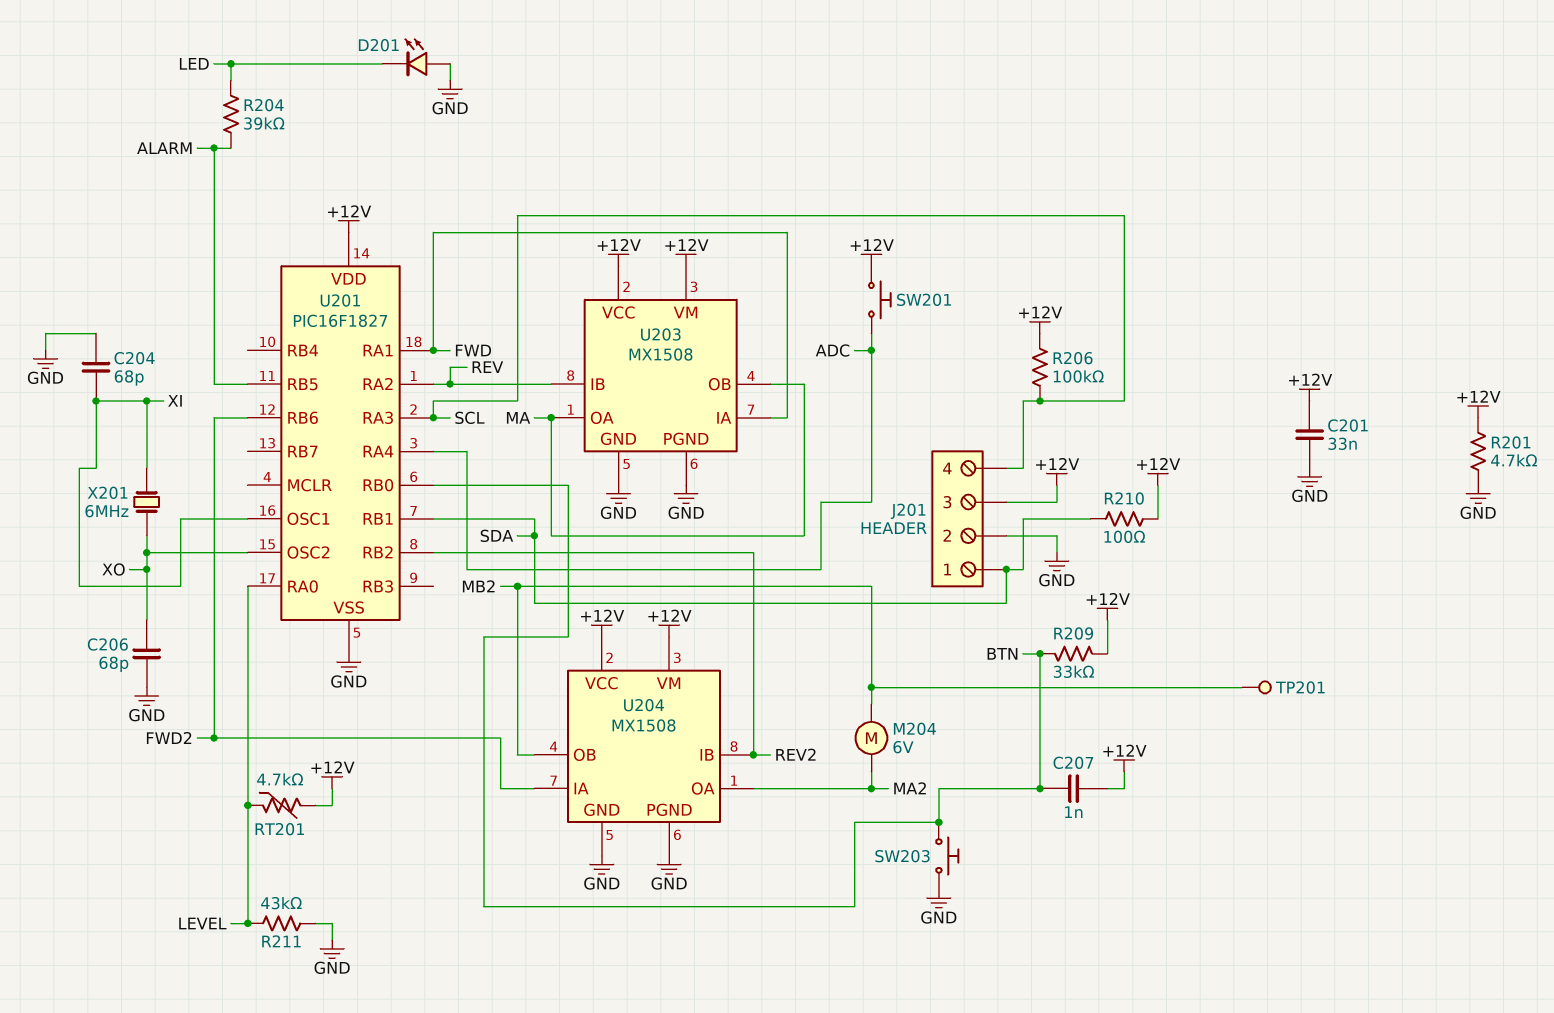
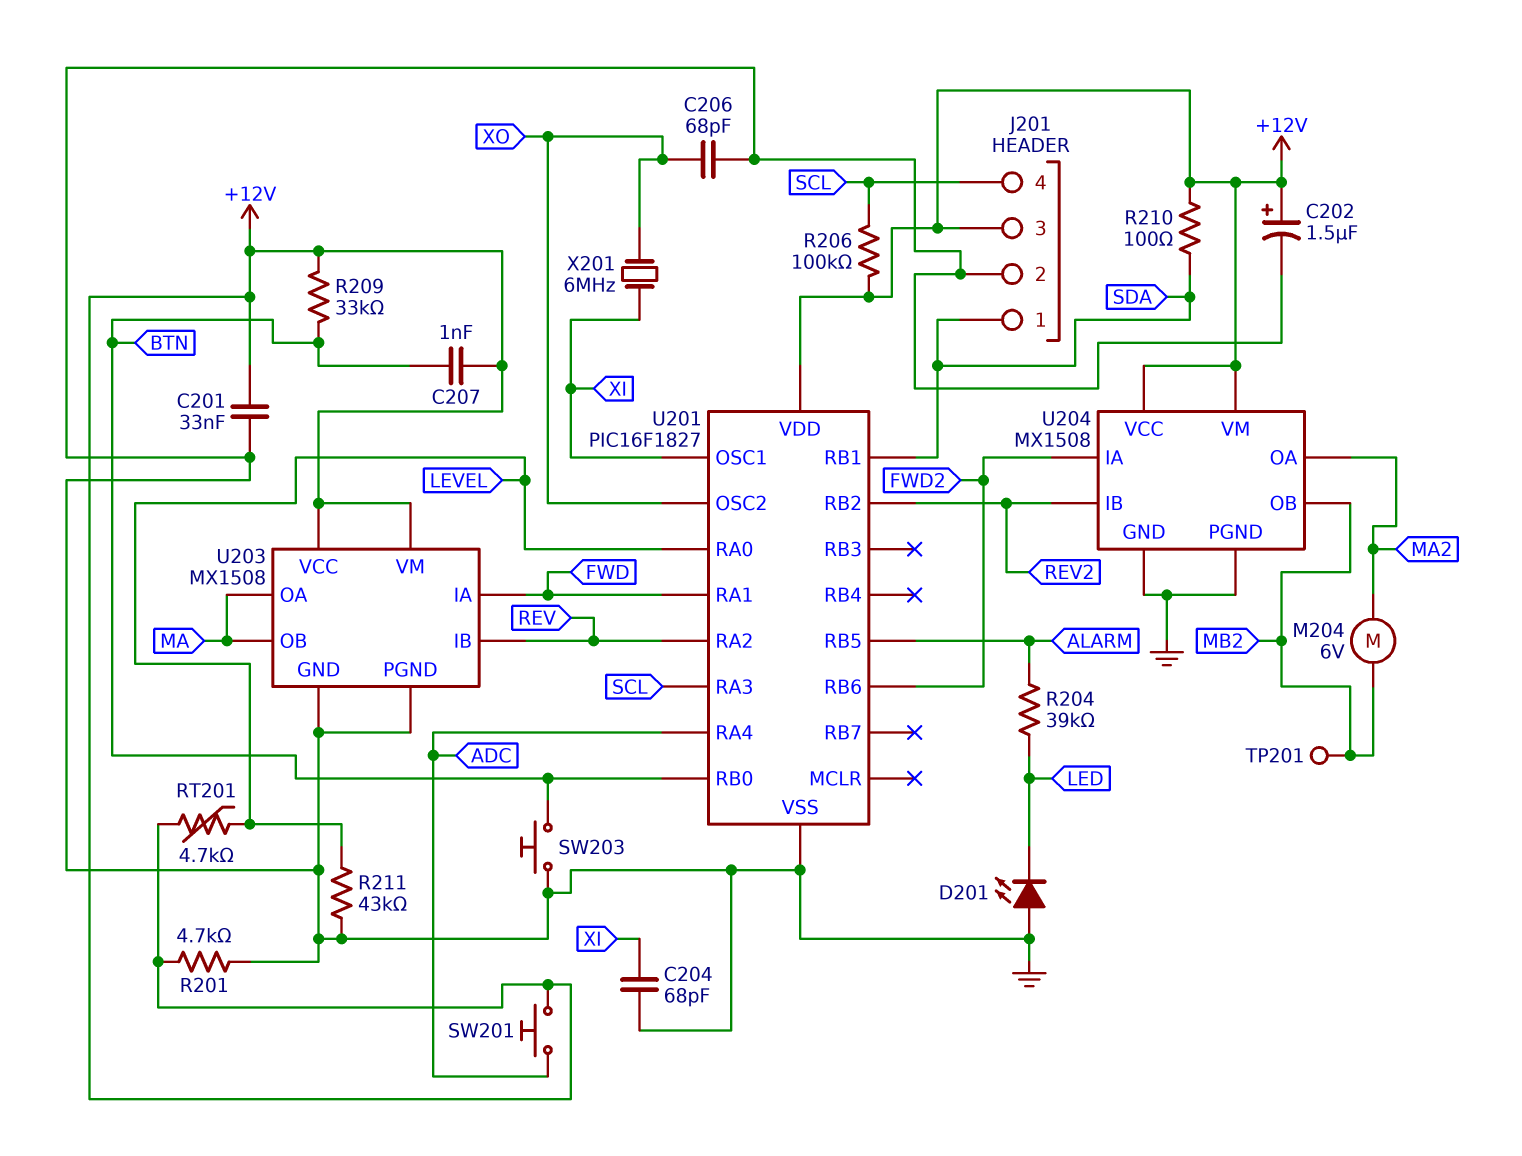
C202: none -> 1.5uF (plus +12V, minus GND)

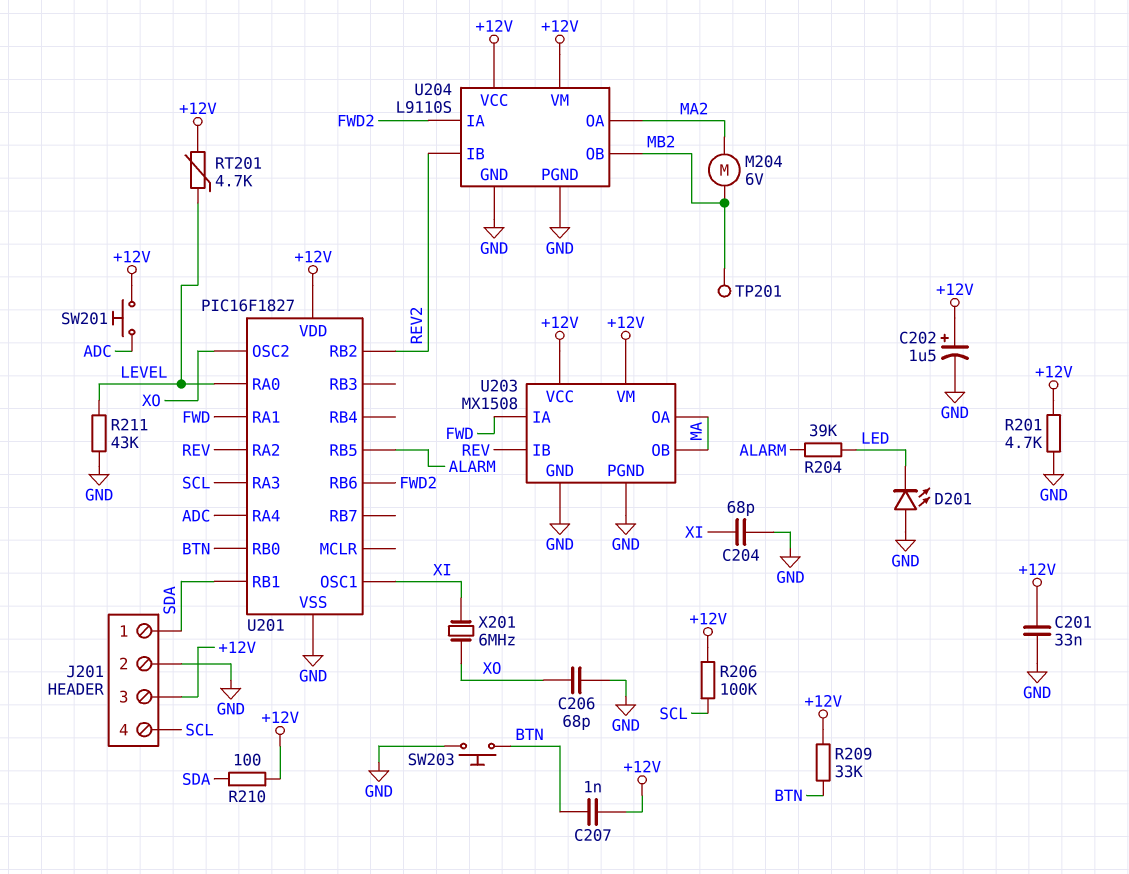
U204: MX1508 -> L9110S

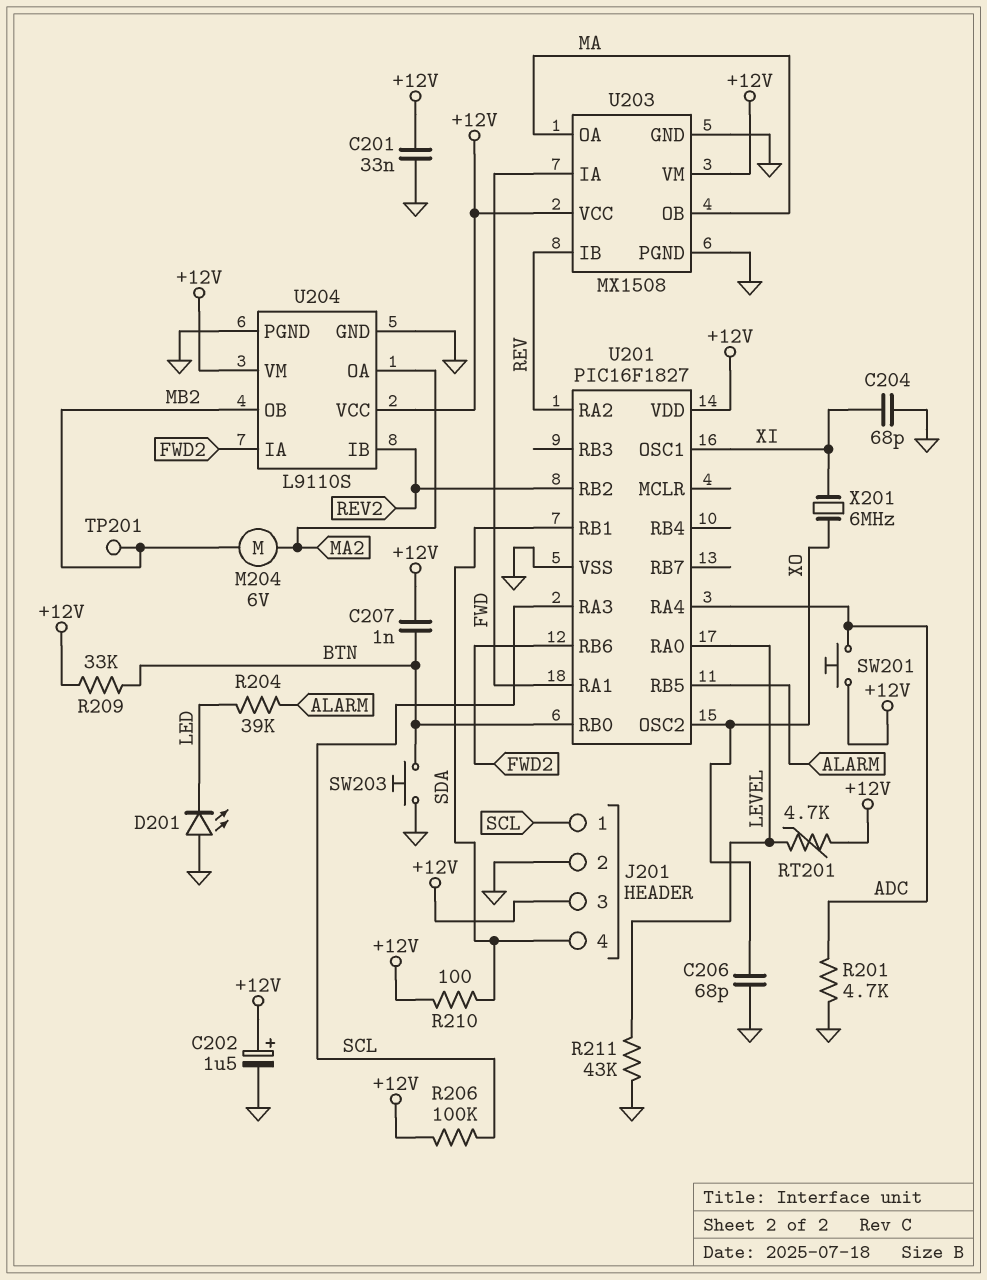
J201 pin 1: SDA -> SCL
J201 pin 4: SCL -> SDA
R201: 4.7k (+12V, GND) -> 4.7k (ADC, GND)

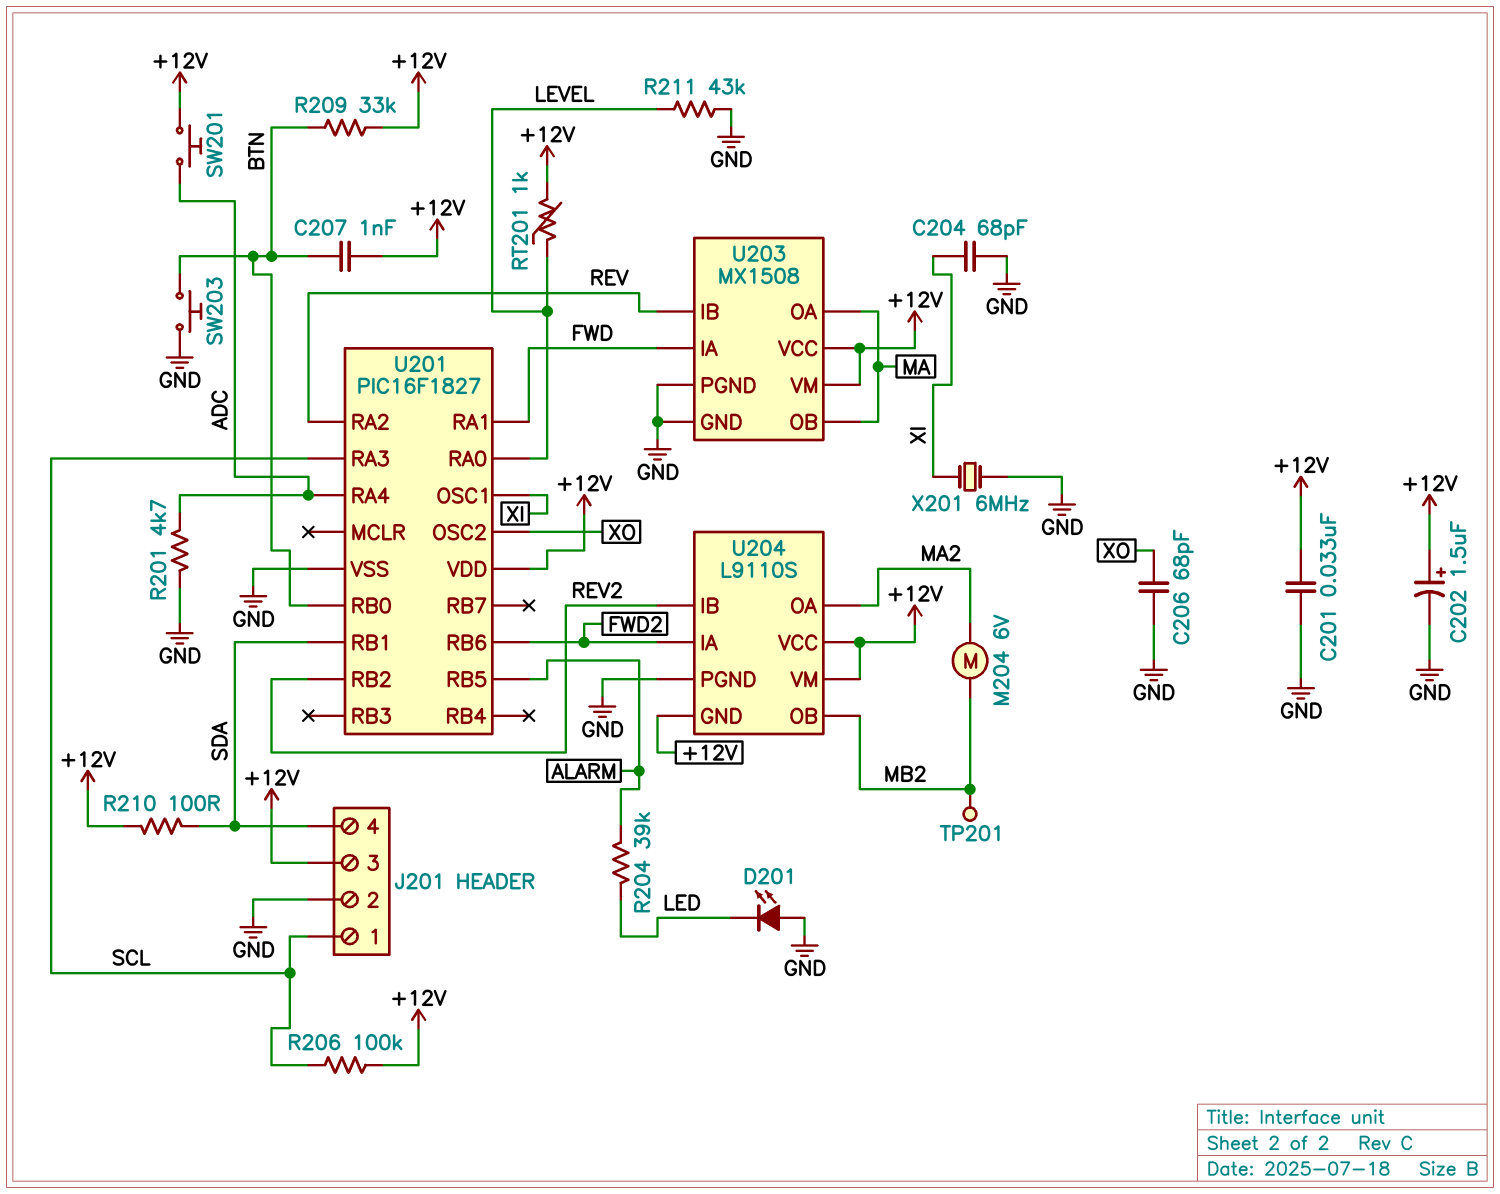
RT201: 4.7k (+12V, LEVEL) -> 1k (+12V, LEVEL)
U204 pin GND: GND -> +12V
X201: 6MHz (XI, XO) -> 6MHz (GND, XI)

